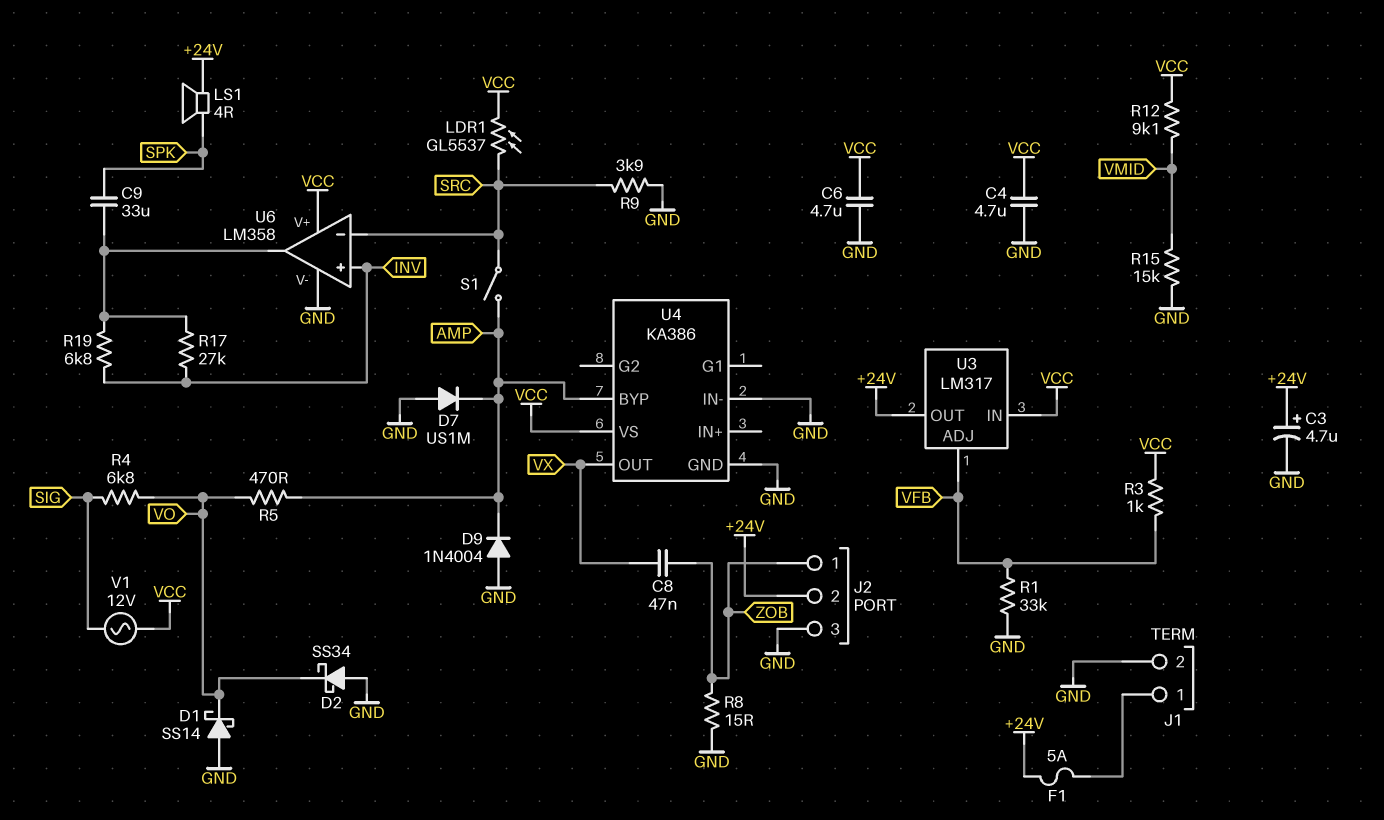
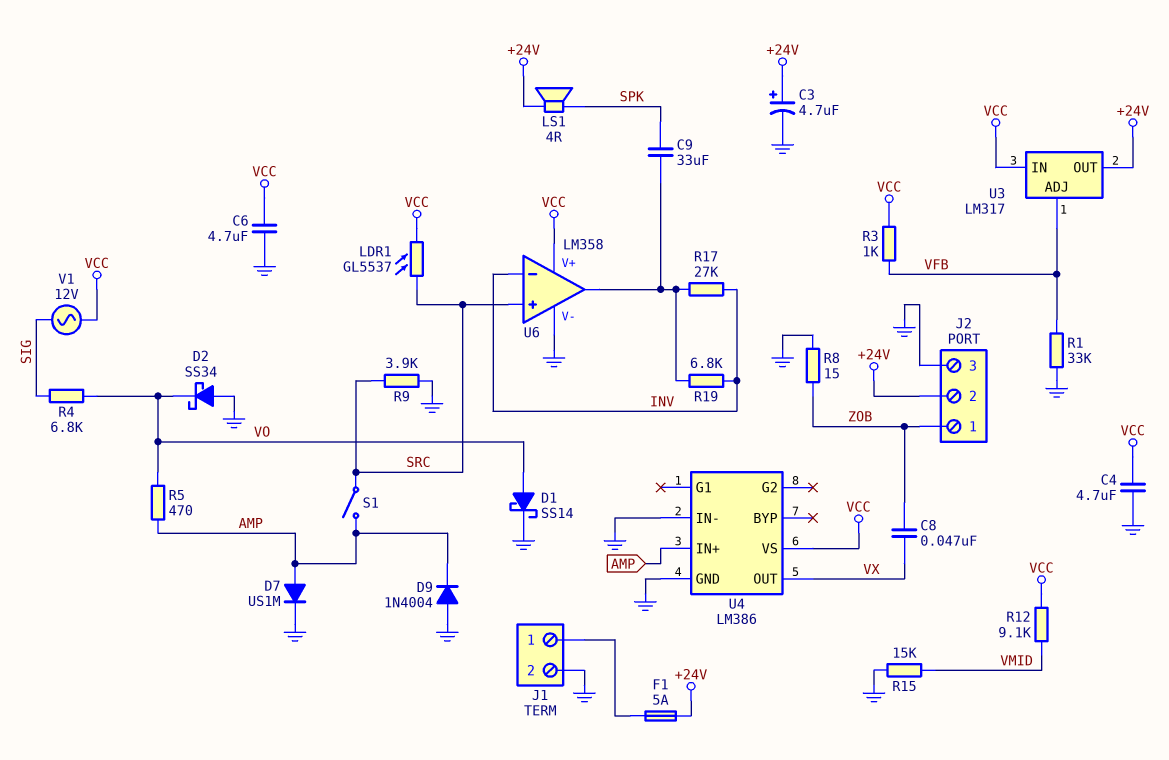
D1: schottky SS14 (A GND, K VO) -> schottky SS14 (A VO, K GND)
D7: diode US1M (A GND, K AMP) -> diode US1M (A AMP, K GND)
U4: KA386 -> LM386
U4 pin BYP: AMP -> none
U4 pin IN+: none -> AMP
U6 pin in+: INV -> SRC
U6 pin in-: SRC -> INV

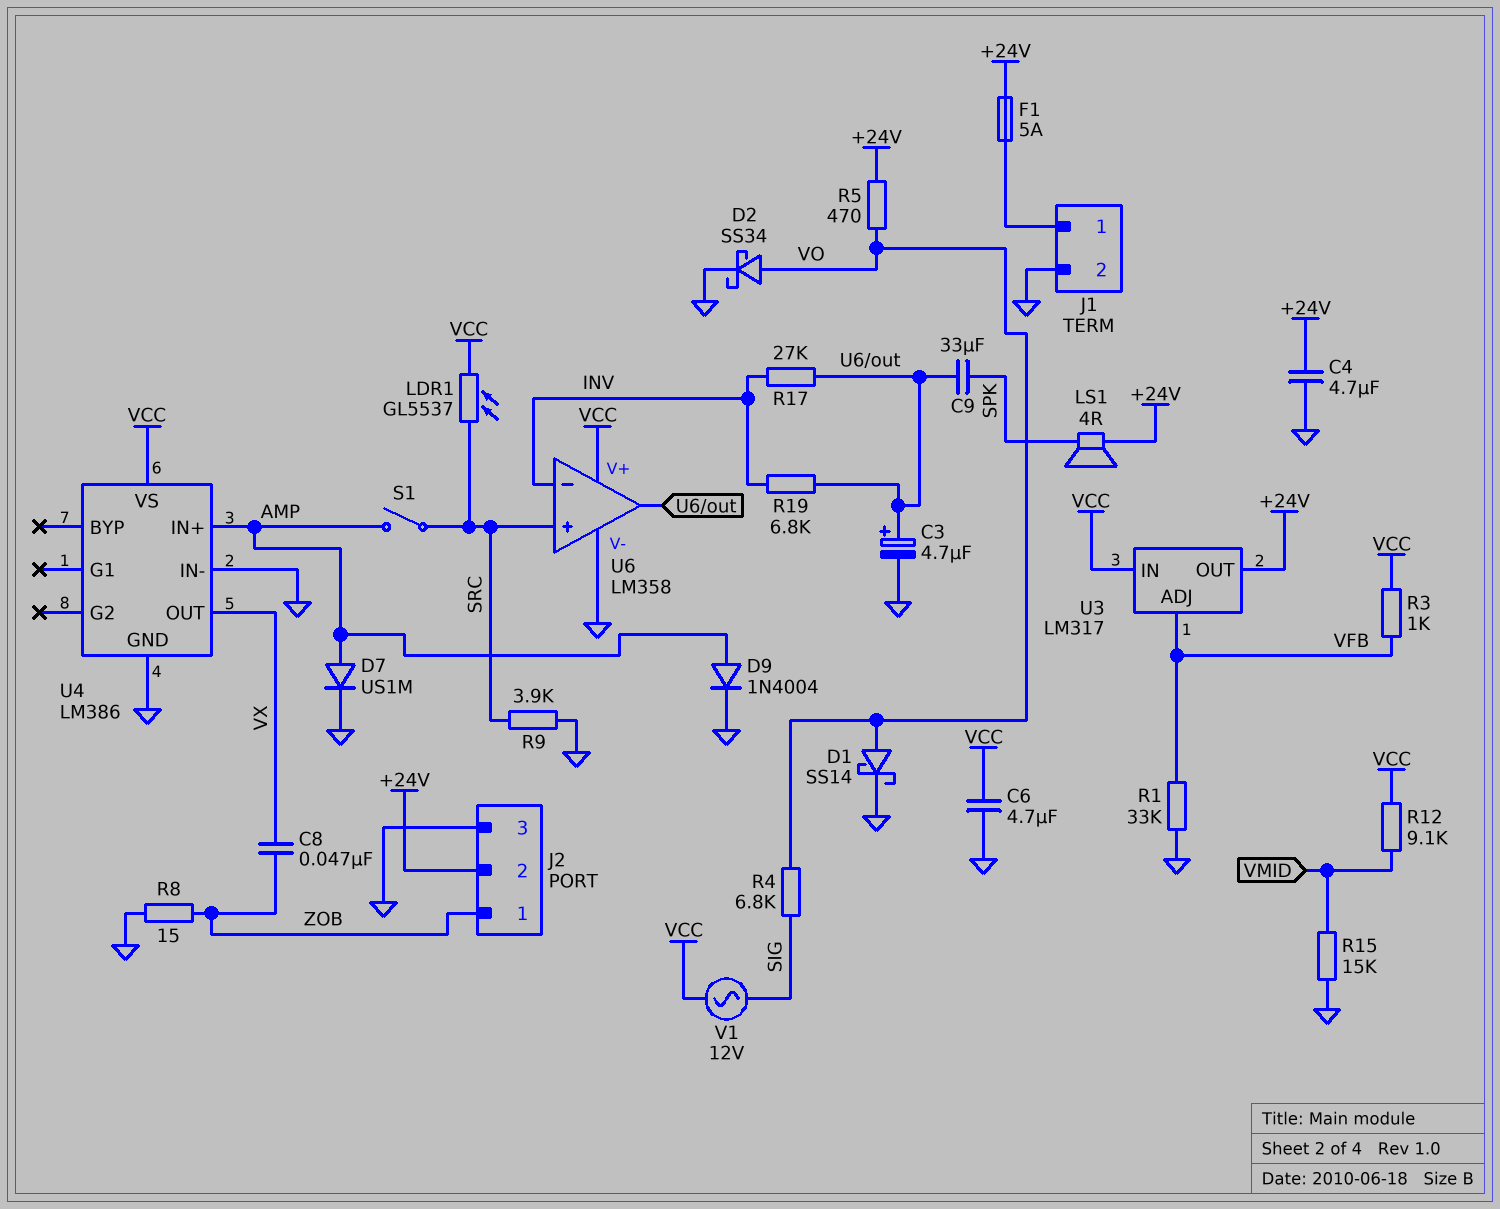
C3: 4.7uF (plus +24V, minus GND) -> 4.7uF (plus U6/out, minus GND)
C4: 4.7uF (GND, VCC) -> 4.7uF (+24V, GND)
D2: schottky SS34 (A GND, K VO) -> schottky SS34 (A VO, K GND)
D9: diode 1N4004 (A GND, K AMP) -> diode 1N4004 (A AMP, K GND)
R5: 470 (AMP, VO) -> 470 (+24V, VO)

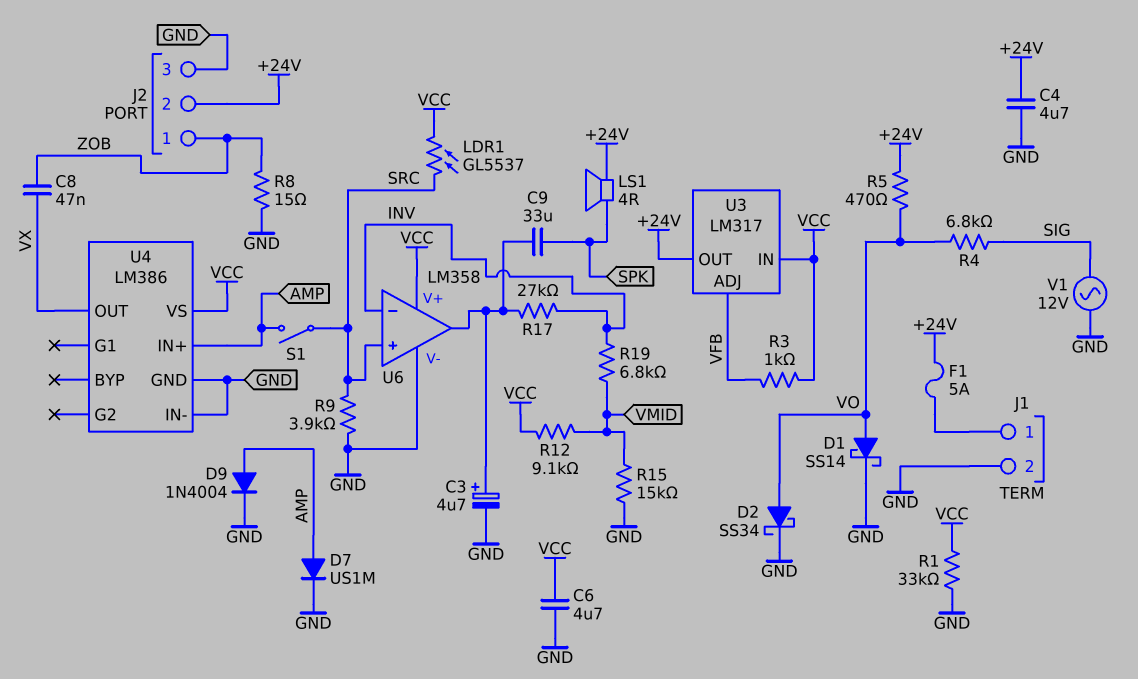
R1: 33k (GND, VFB) -> 33k (GND, VCC)
R19: 6.8k (INV, U6/out) -> 6.8k (INV, VMID)
V1: AC 12V (SIG, VCC) -> AC 12V (GND, SIG)

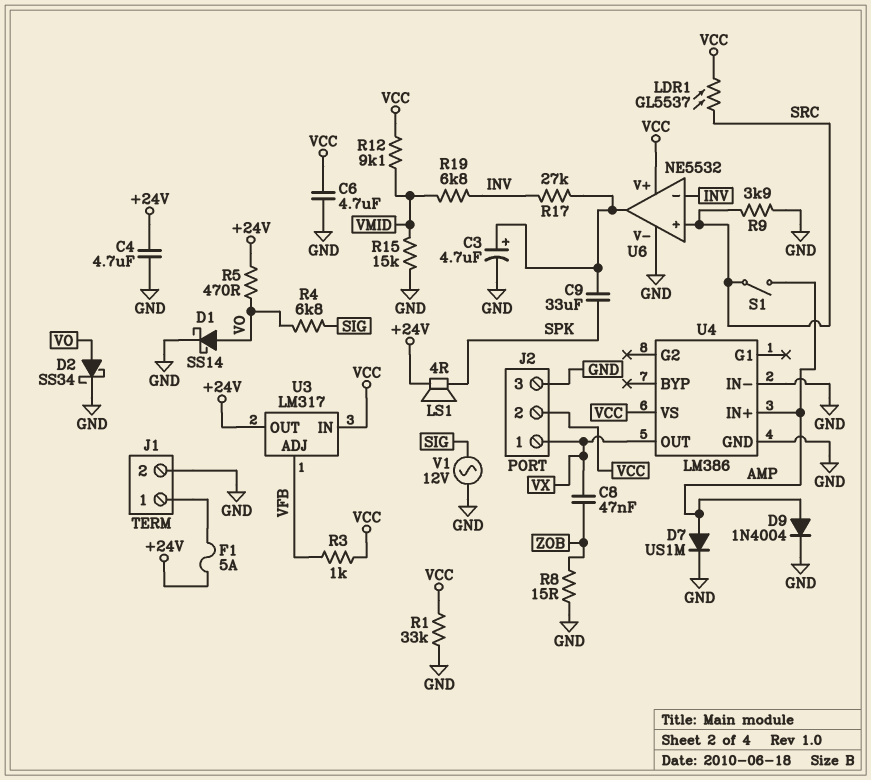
J2 pin 1: ZOB -> VX
J2 pin 2: +24V -> VCC
U6: LM358 -> NE5532

